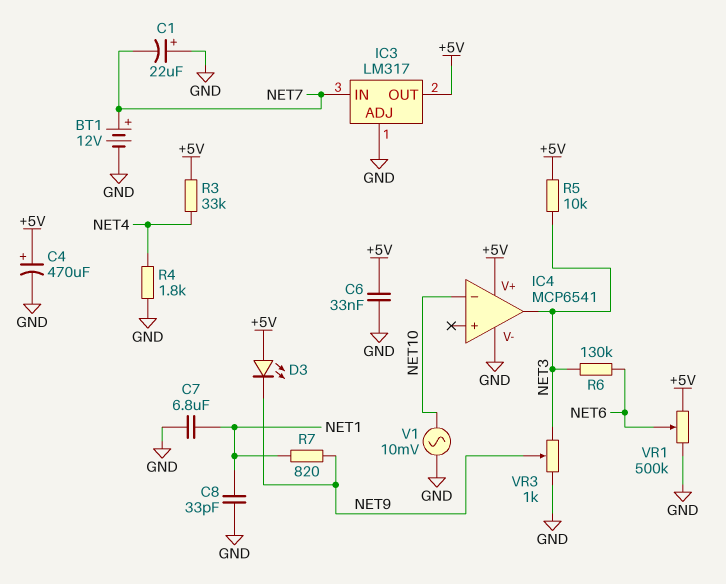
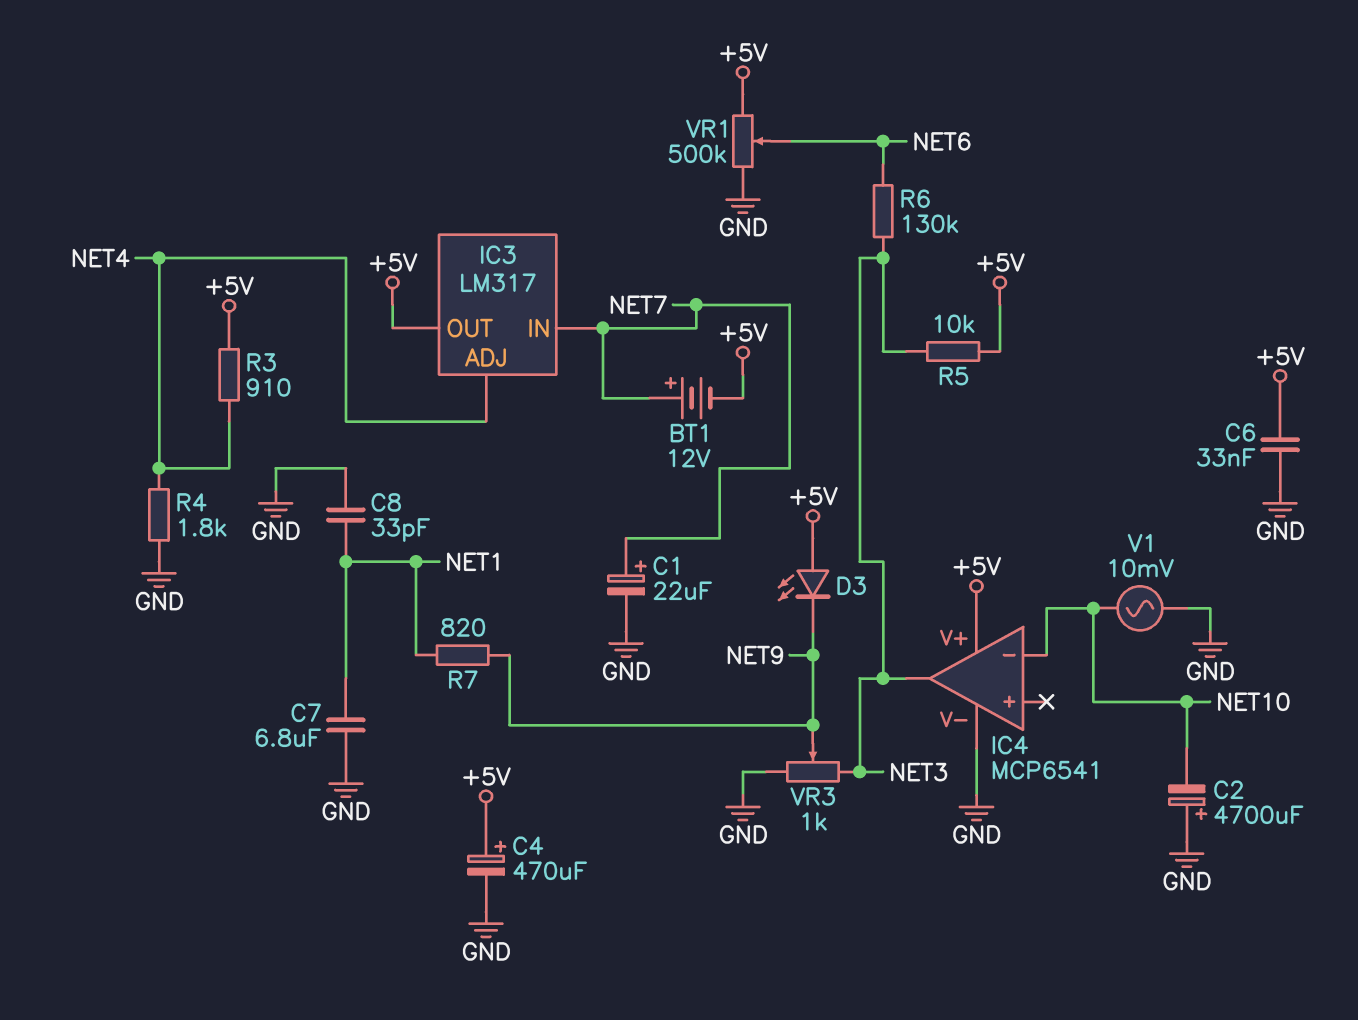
BT1: 12V (plus NET7, minus GND) -> 12V (plus NET7, minus +5V)
C1: 22uF (plus GND, minus NET7) -> 22uF (plus NET7, minus GND)
C2: none -> 4700uF (plus GND, minus NET10)
IC3 pin ADJ: GND -> NET4
R3: 33k (+5V, NET4) -> 910 (+5V, NET4)

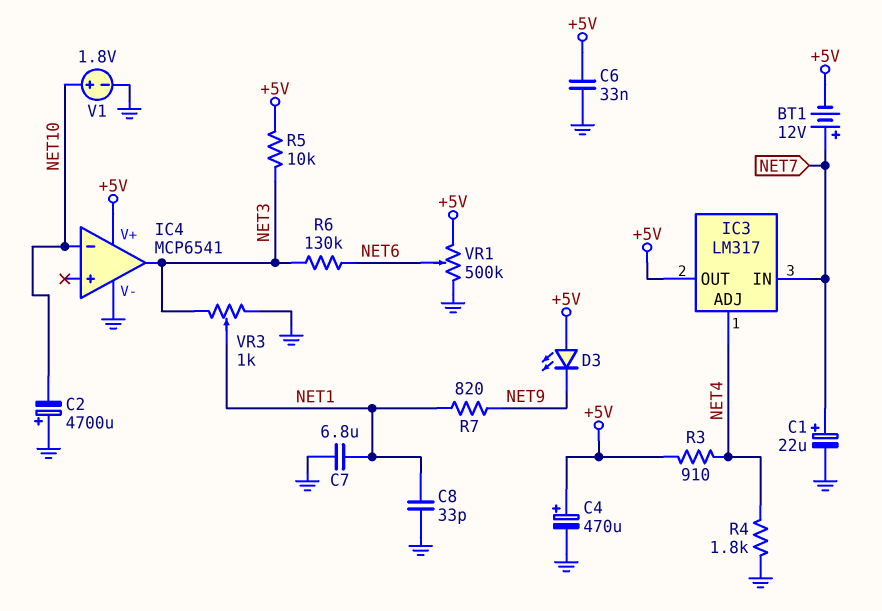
V1: AC 10mV (GND, NET10) -> 1.8V (plus NET10, minus GND)
VR3: 1k (GND, NET3, wiper NET9) -> 1k (GND, NET3, wiper NET1)

